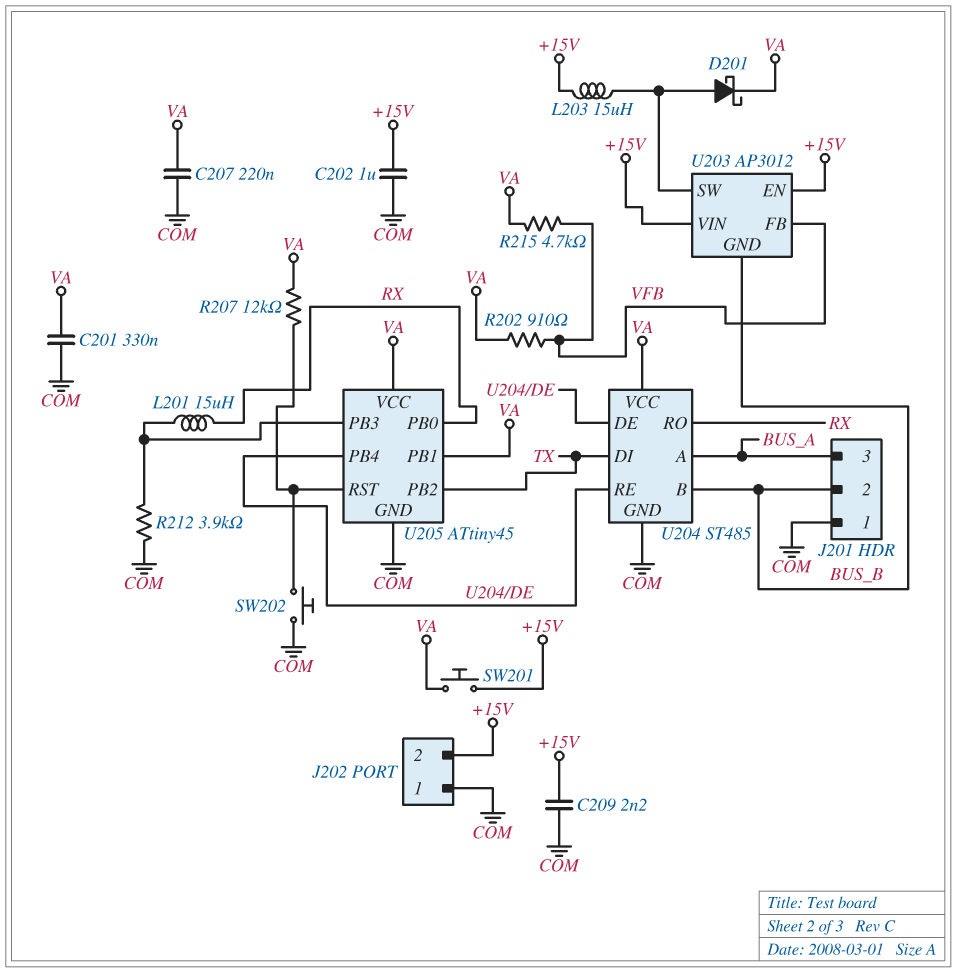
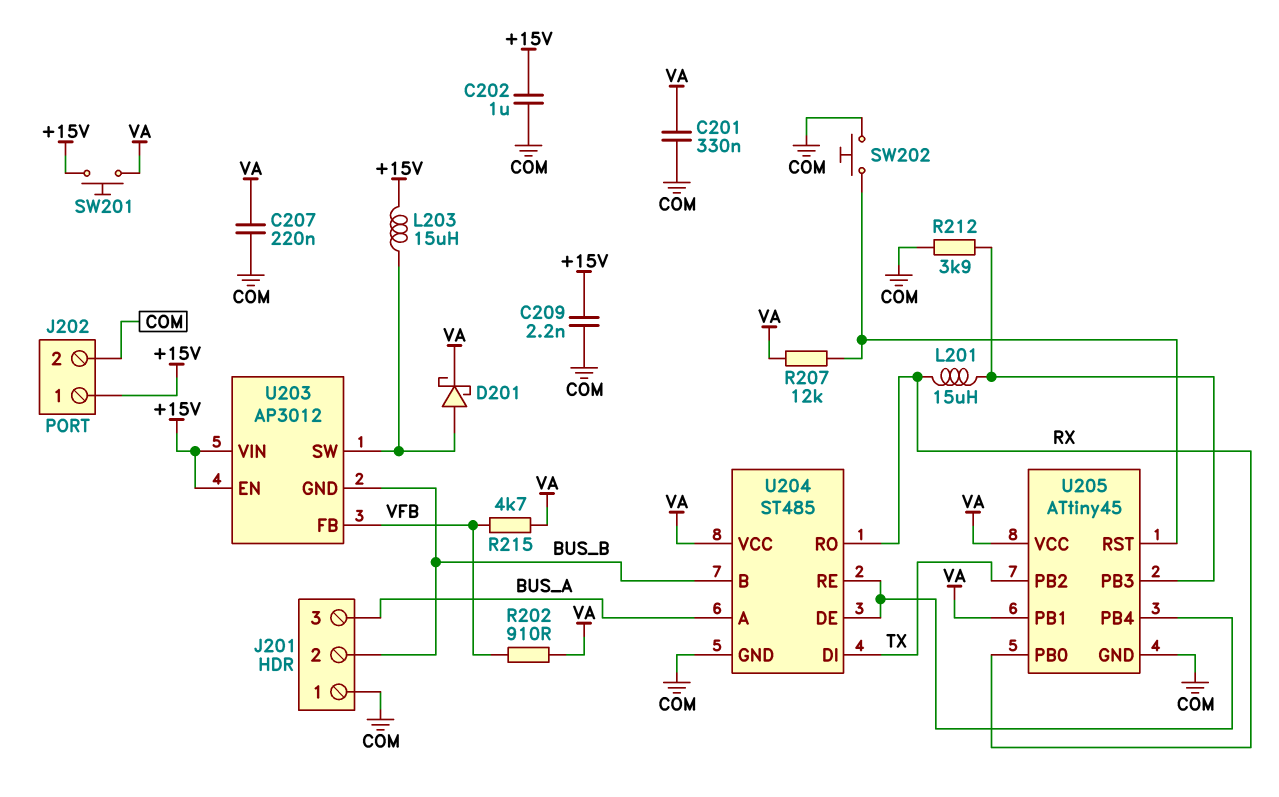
J202 pin 1: COM -> +15V
J202 pin 2: +15V -> COM

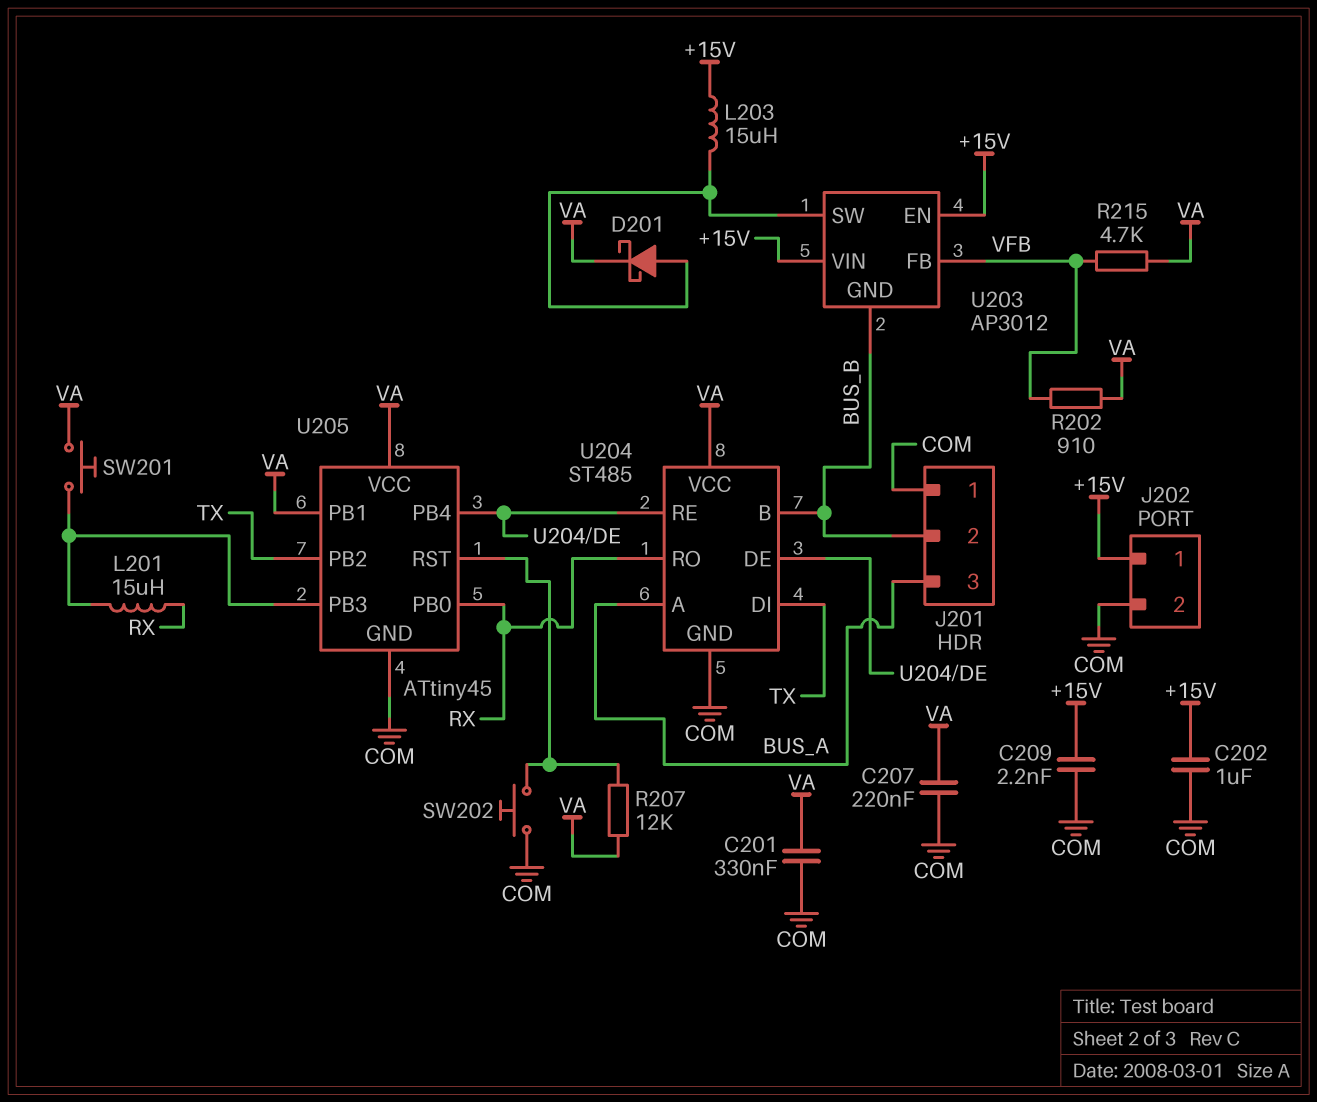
R212: 3.9k (COM, U205/PB3) -> none
SW201: button (+15V, VA) -> button (U205/PB3, VA)

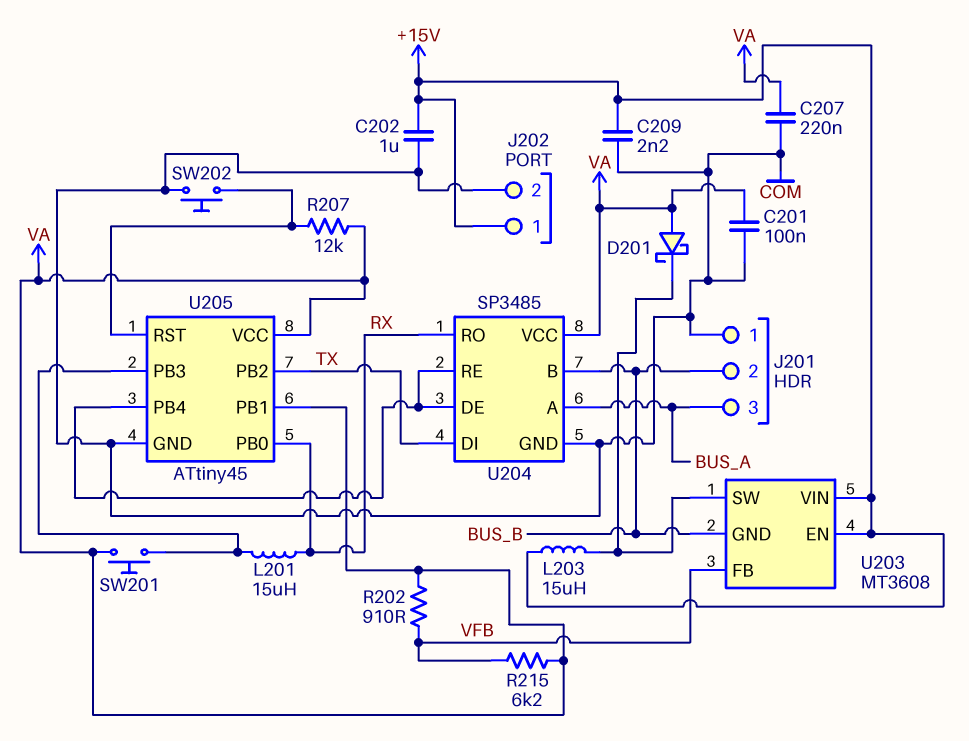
C201: 330nF (COM, VA) -> 100nF (COM, VA)
D201: schottky (A U203/SW, K VA) -> schottky (A VA, K U203/SW)
R215: 4.7k (VA, VFB) -> 6.2k (VA, VFB)
U203: AP3012 -> MT3608
U204: ST485 -> SP3485

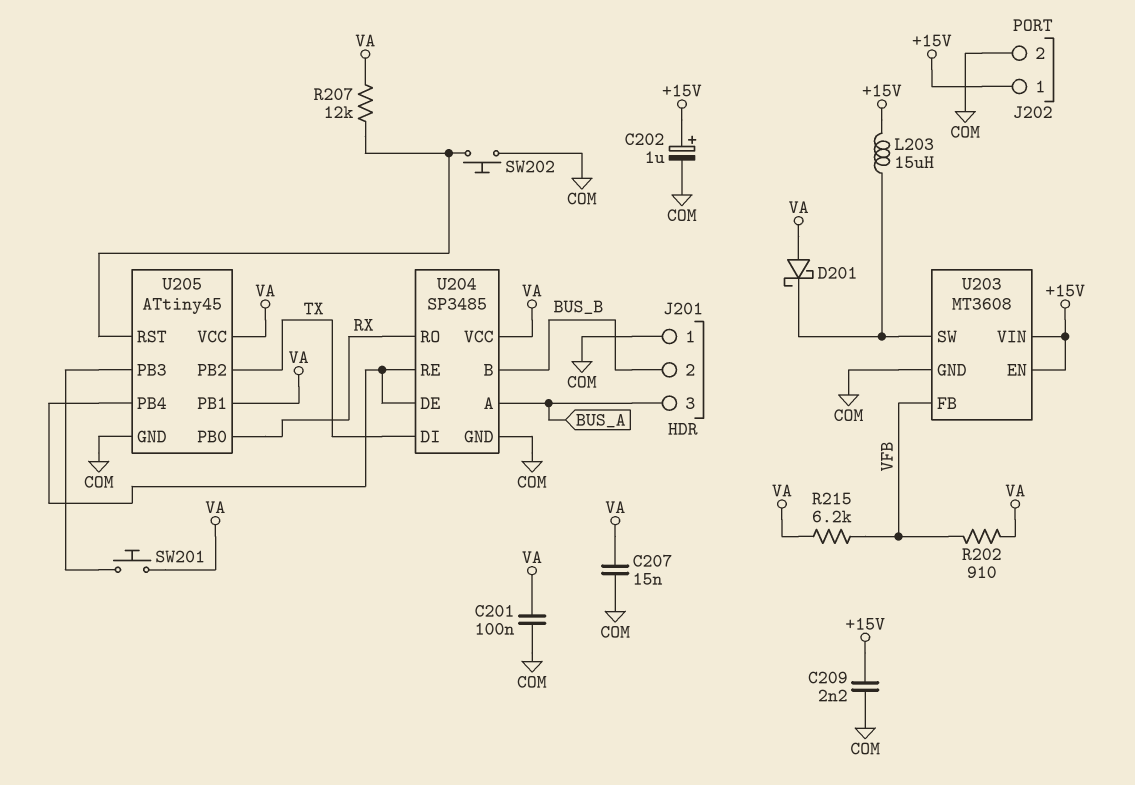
C202: 1uF (+15V, COM) -> 1uF (plus +15V, minus COM)
C207: 220nF (COM, VA) -> 15nF (COM, VA)
L201: 15uH (RX, U205/PB3) -> none
U203 pin GND: BUS_B -> COM

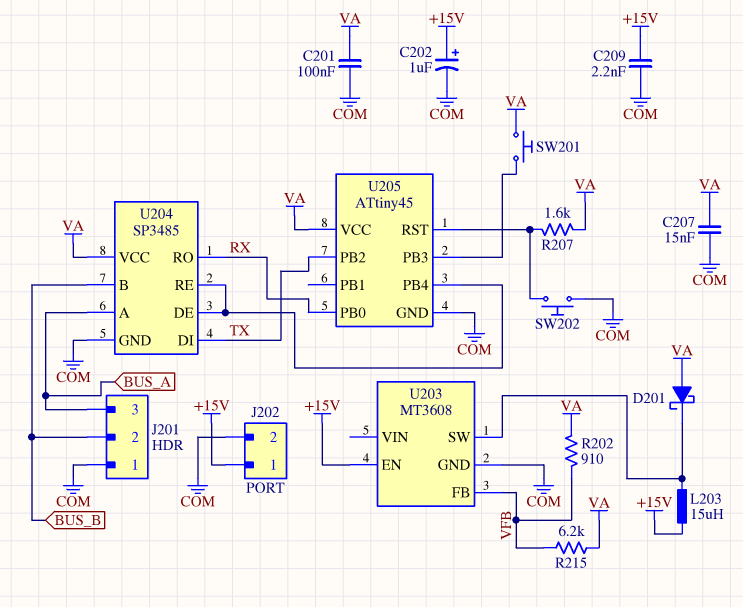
R207: 12k (U205/RST, VA) -> 1.6k (U205/RST, VA)
U203 pin VIN: +15V -> none
U205 pin PB1: VA -> none

